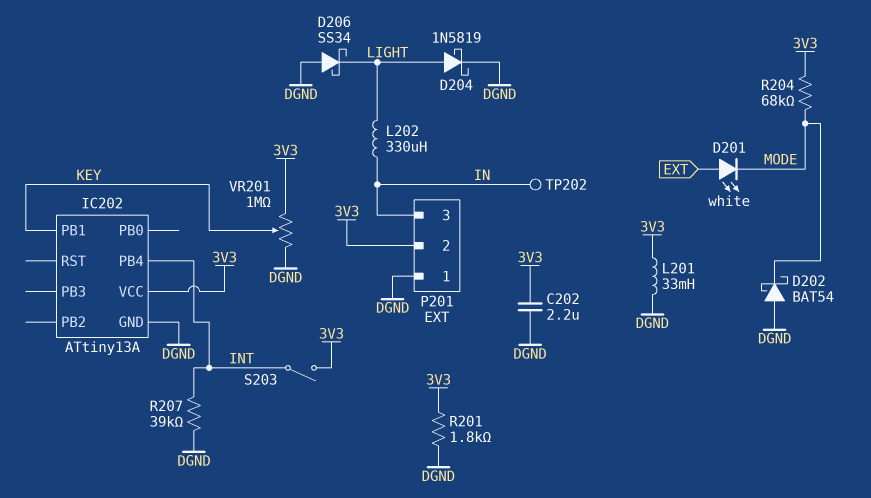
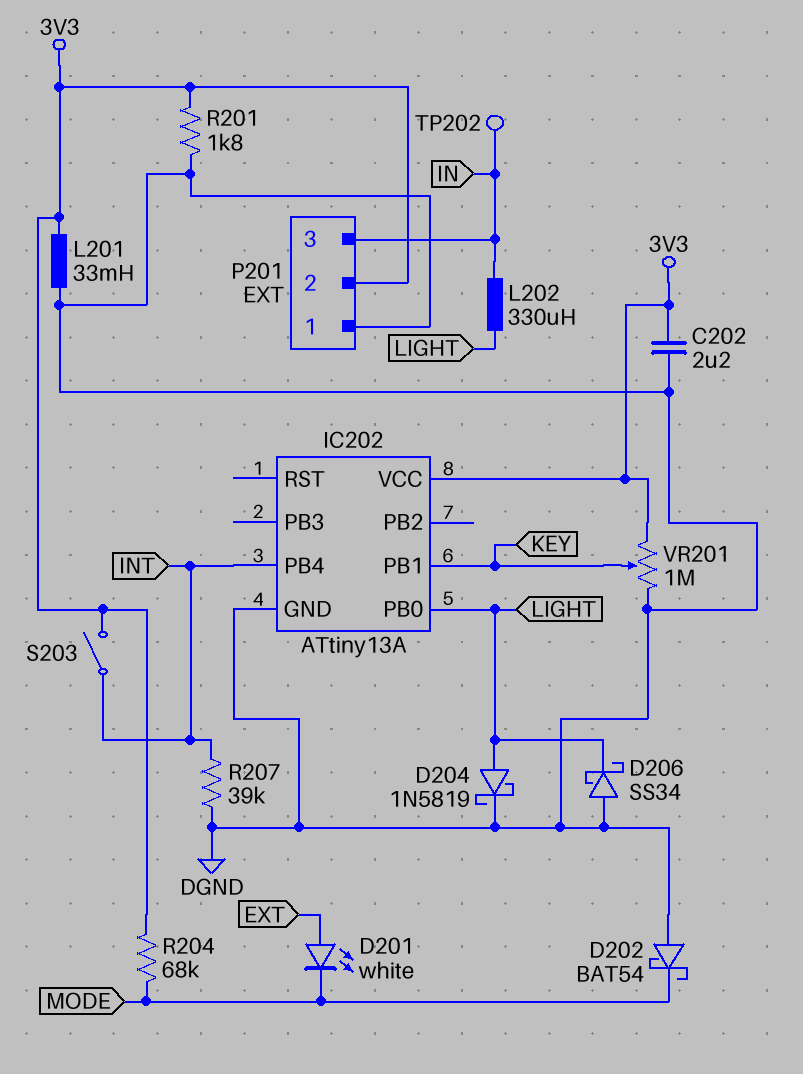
IC202 pin PB0: none -> LIGHT

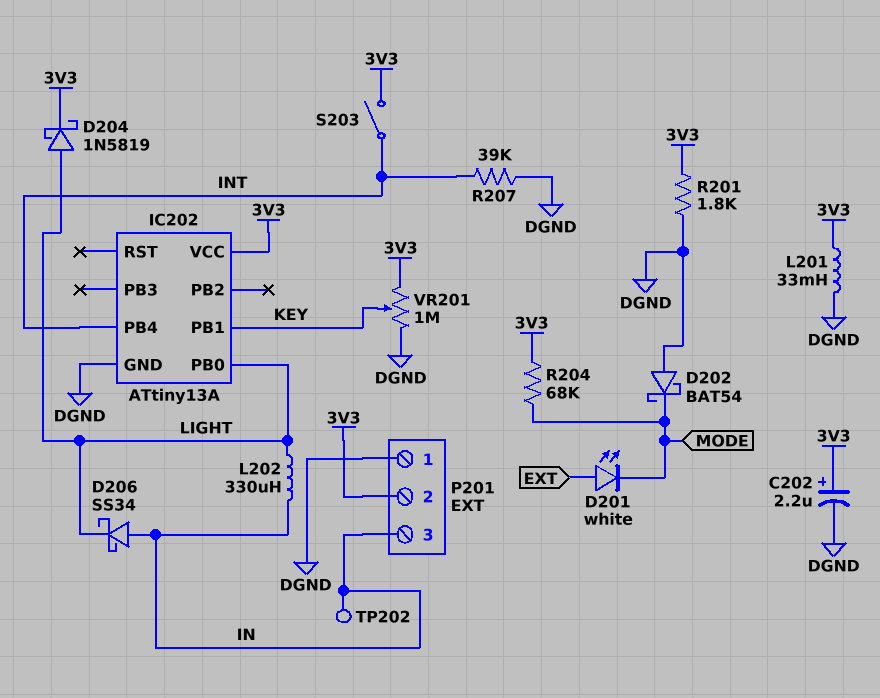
C202: 2.2uF (3V3, DGND) -> 2.2uF (plus 3V3, minus DGND)
D204: schottky 1N5819 (A LIGHT, K DGND) -> schottky 1N5819 (A LIGHT, K 3V3)
D206: schottky SS34 (A DGND, K LIGHT) -> schottky SS34 (A IN, K LIGHT)

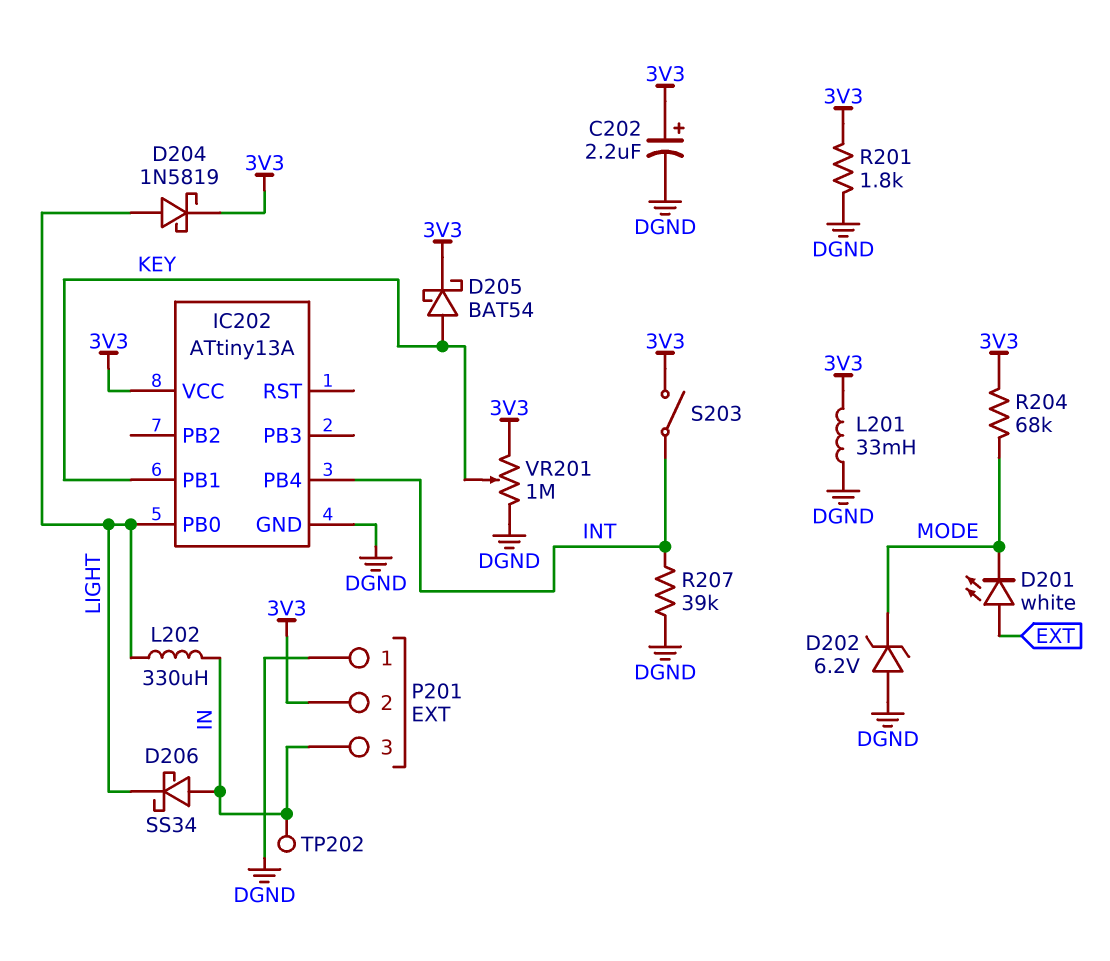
D202: schottky BAT54 (A DGND, K MODE) -> zener 6.2V (A DGND, K MODE)
D205: none -> schottky BAT54 (A KEY, K 3V3)

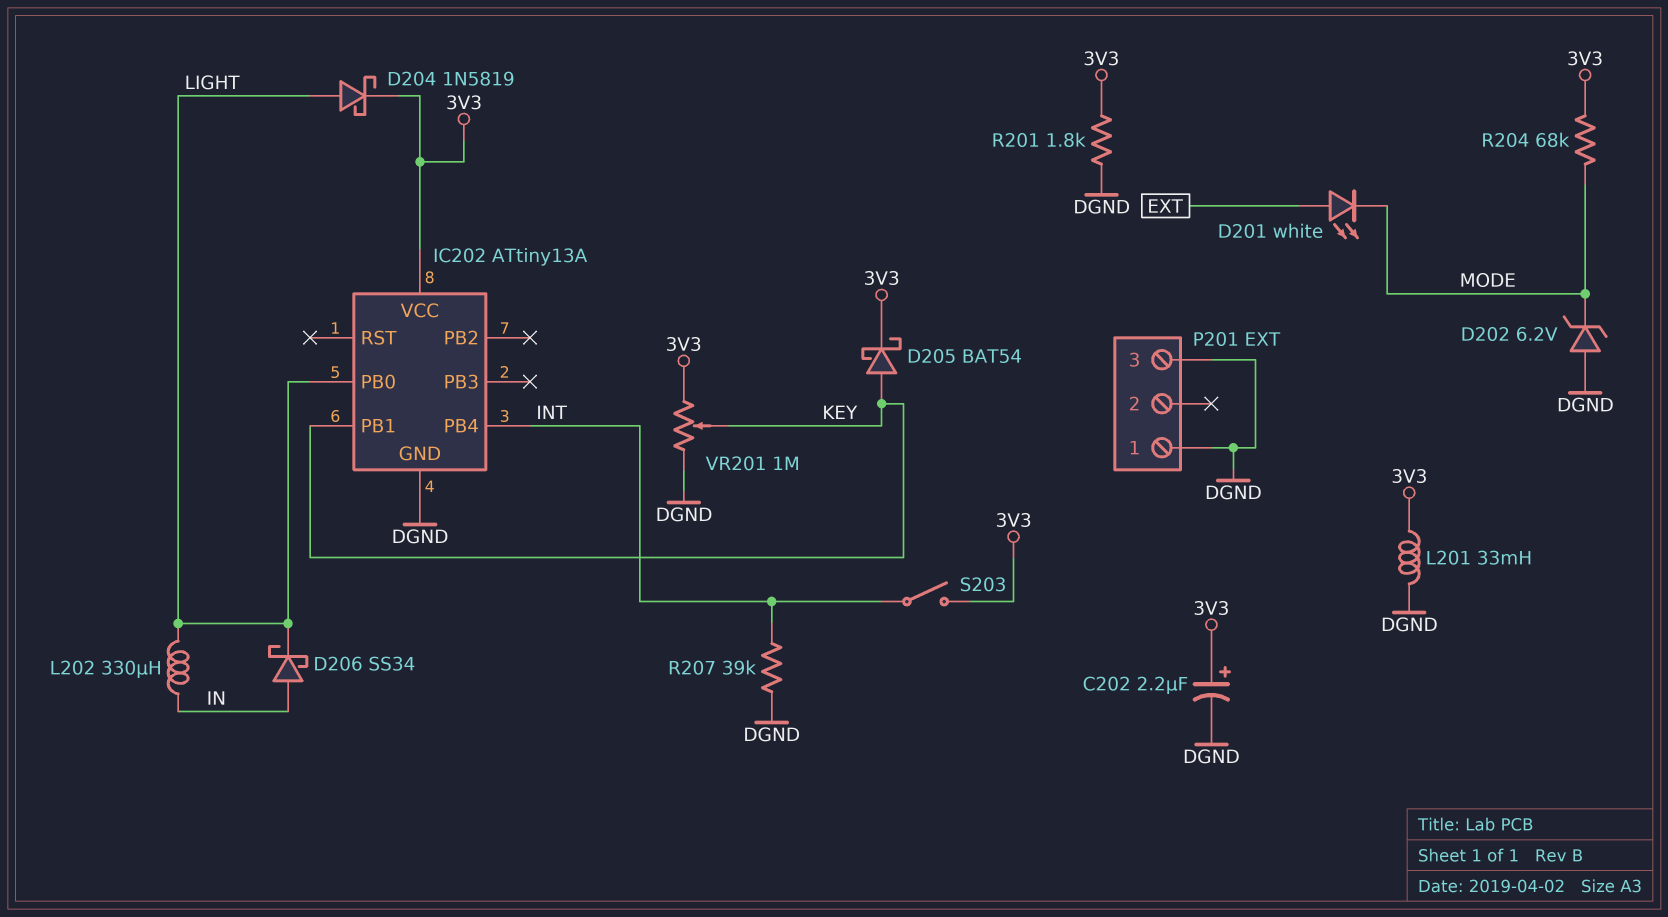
P201 pin 2: 3V3 -> none
P201 pin 3: IN -> DGND
TP202: test point (IN) -> none

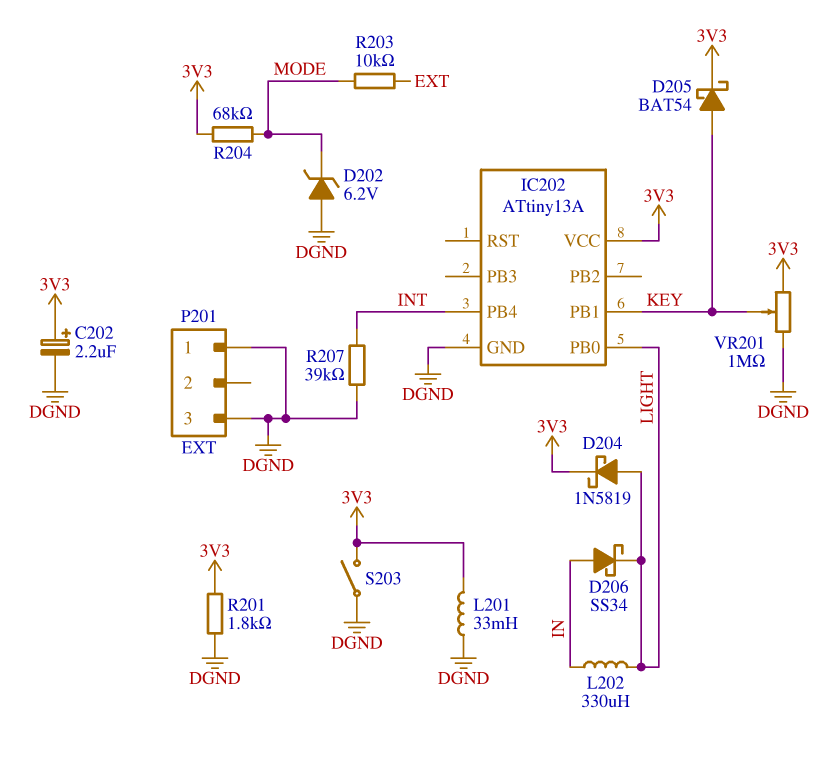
D201: LED white (A EXT, K MODE) -> none
R203: none -> 10k (EXT, MODE)
S203: switch (3V3, INT) -> switch (3V3, DGND)

